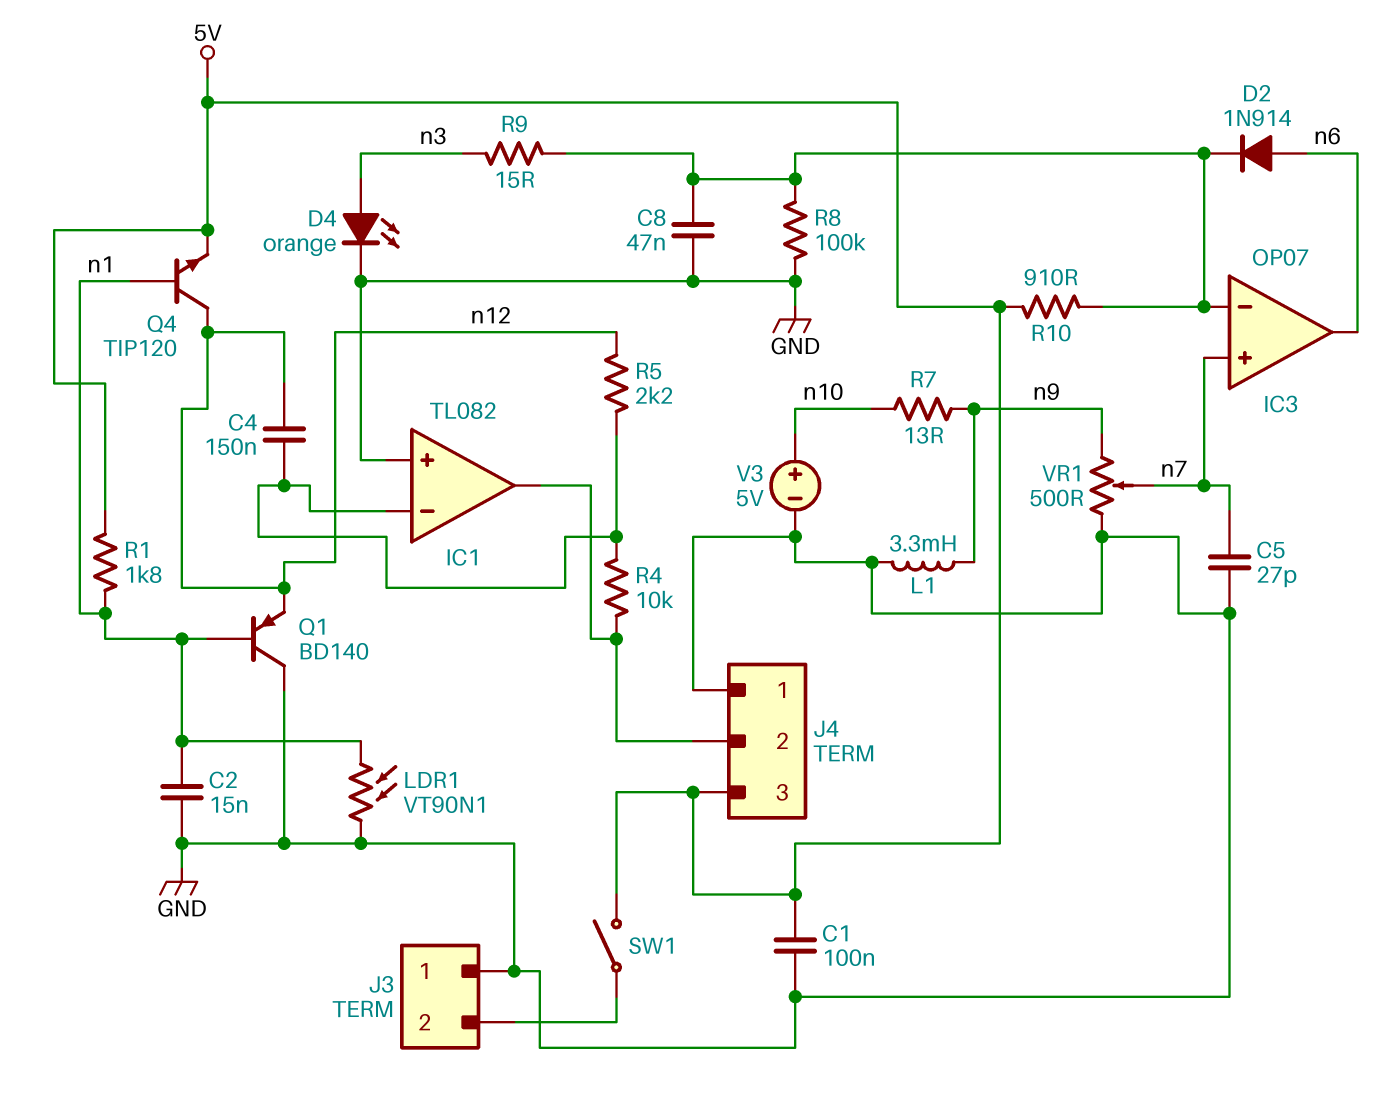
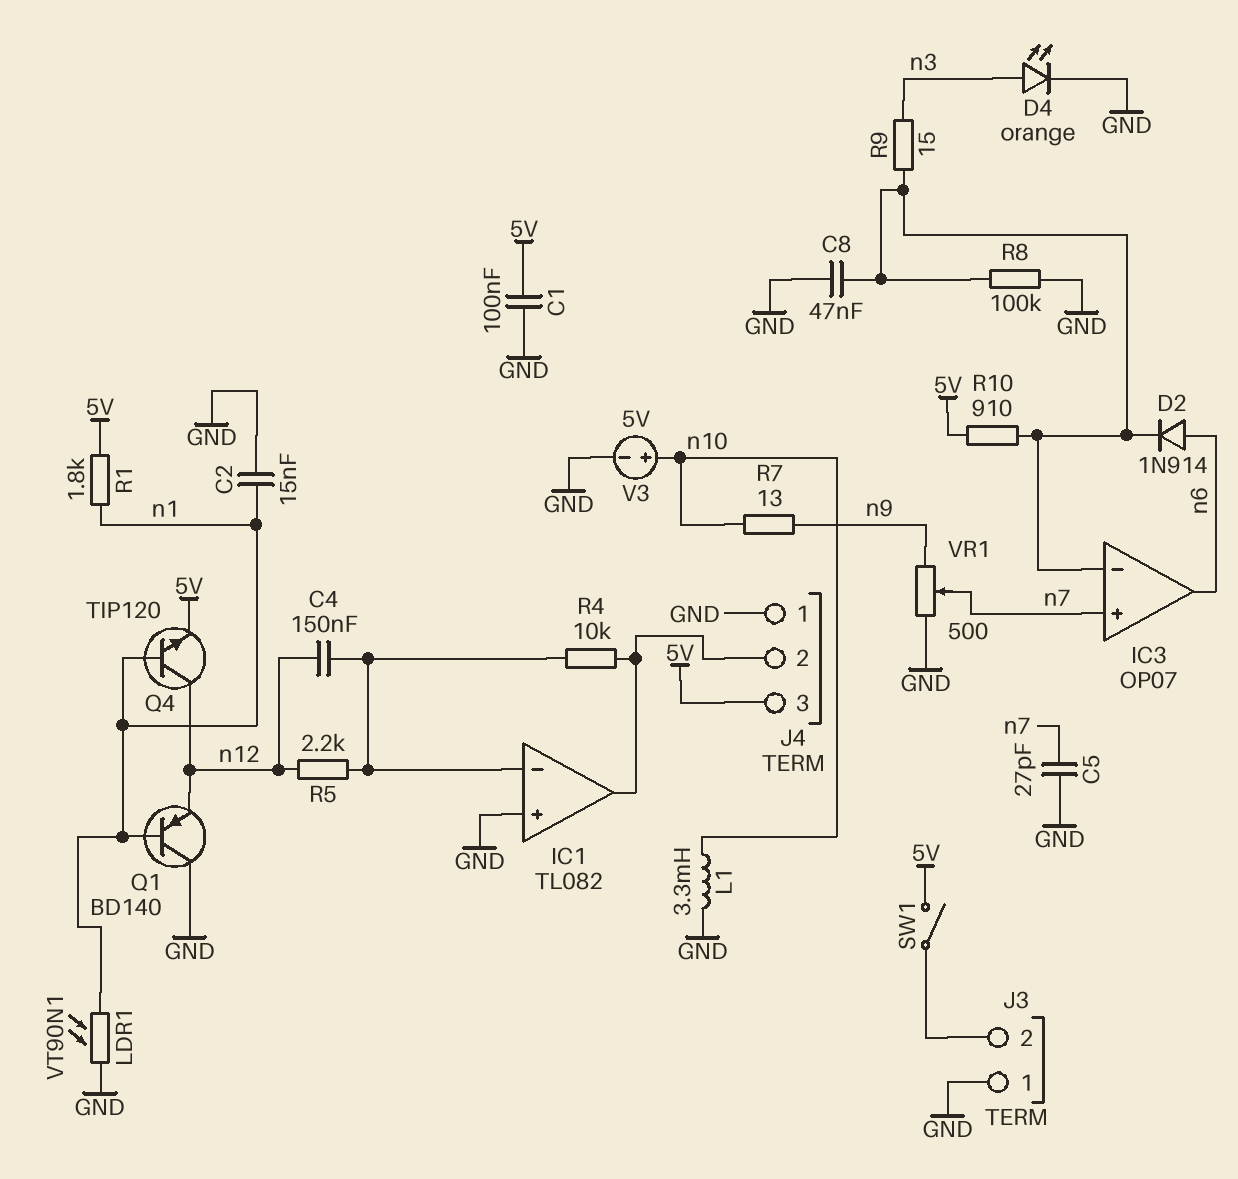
L1: 3.3mH (GND, n9) -> 3.3mH (GND, n10)

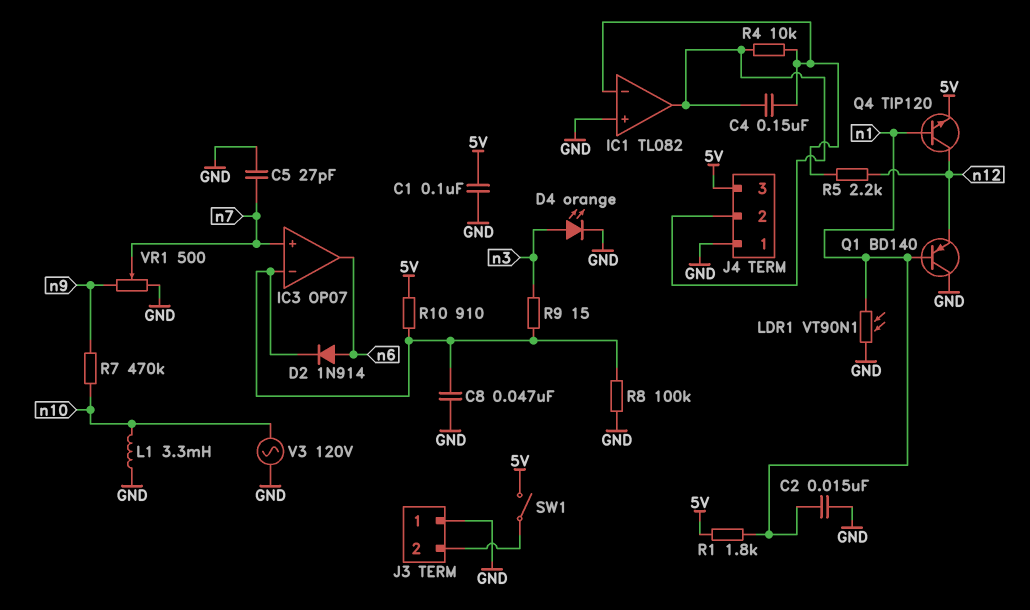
C4: 150nF (IC1/in-, n12) -> 150nF (IC1/in-, IC1/out)
R7: 13 (n9, n10) -> 470k (n9, n10)
V3: 5V (plus n10, minus GND) -> AC 120V (GND, n10)

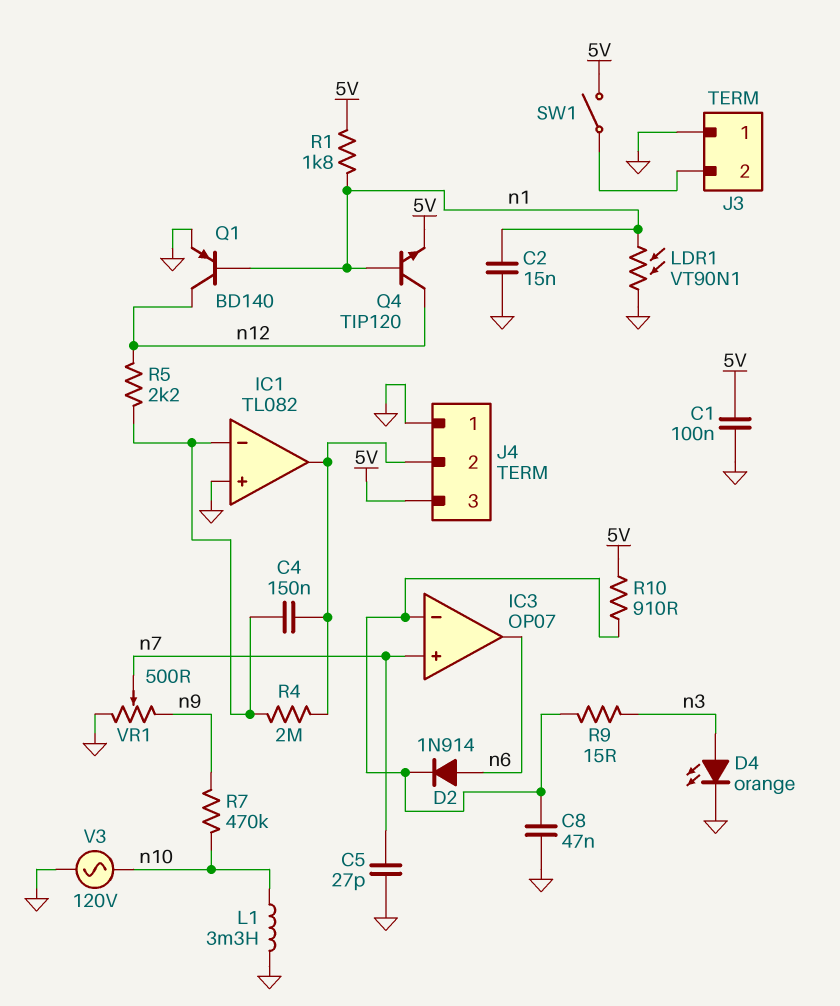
Q1: PNP BD140 (B n1, C GND, E n12) -> PNP BD140 (B n1, C n12, E GND)
R4: 10k (IC1/in-, IC1/out) -> 2M (IC1/in-, IC1/out)
R8: 100k (GND, IC3/in-) -> none

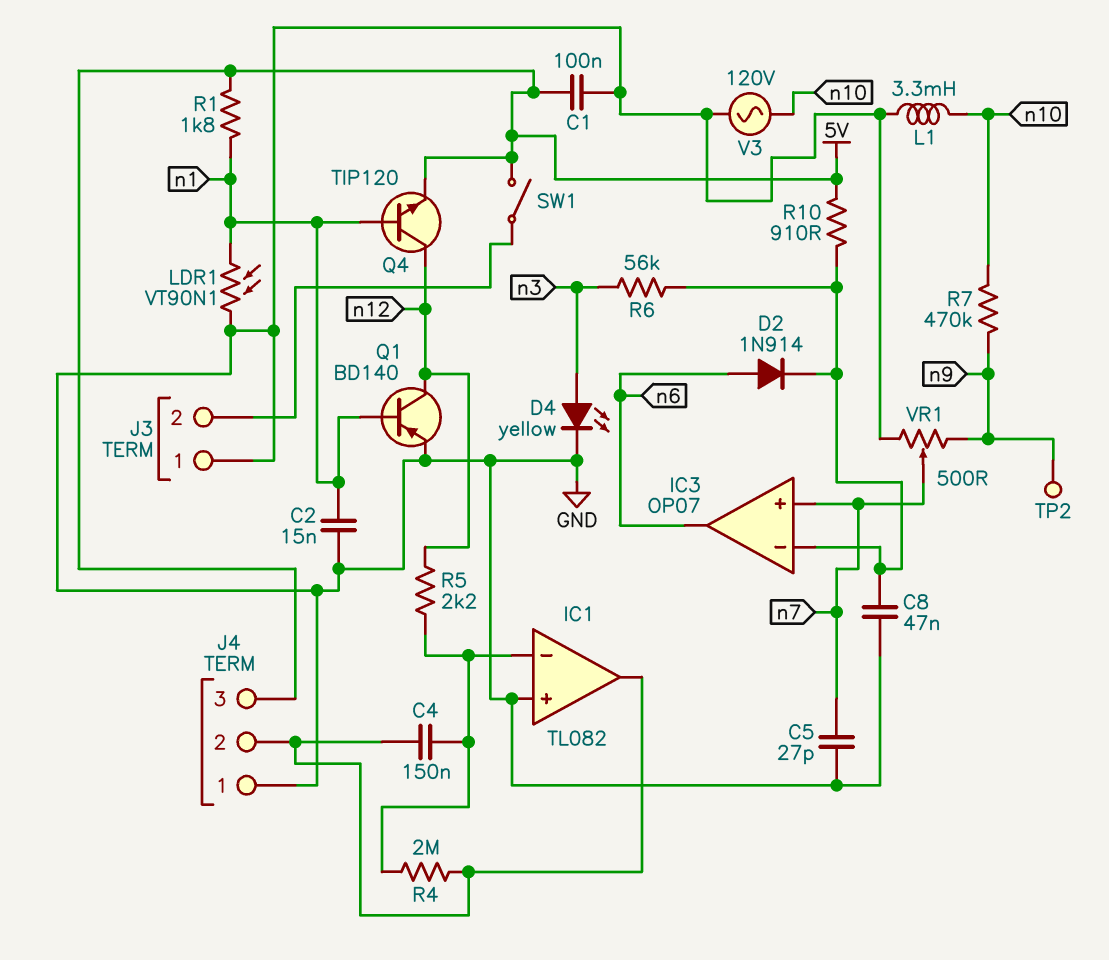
D4: LED orange (A n3, K GND) -> LED yellow (A n3, K GND)
R6: none -> 56k (IC3/in-, n3)
R9: 15 (IC3/in-, n3) -> none
TP2: none -> test point (n9)

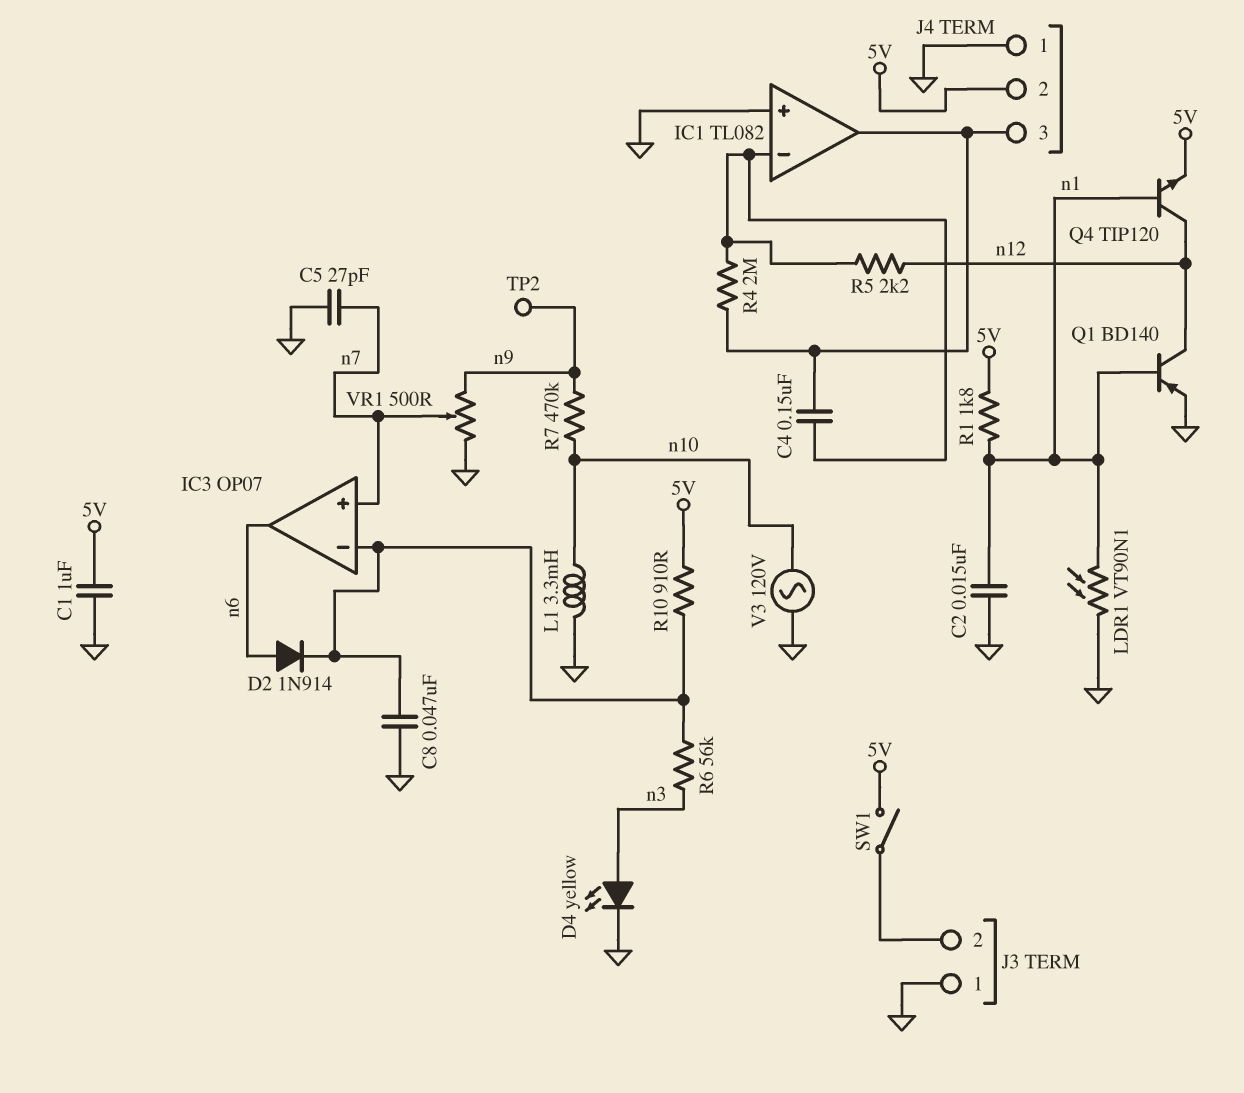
C1: 100nF (5V, GND) -> 1uF (5V, GND)
J4 pin 2: IC1/out -> 5V
J4 pin 3: 5V -> IC1/out

